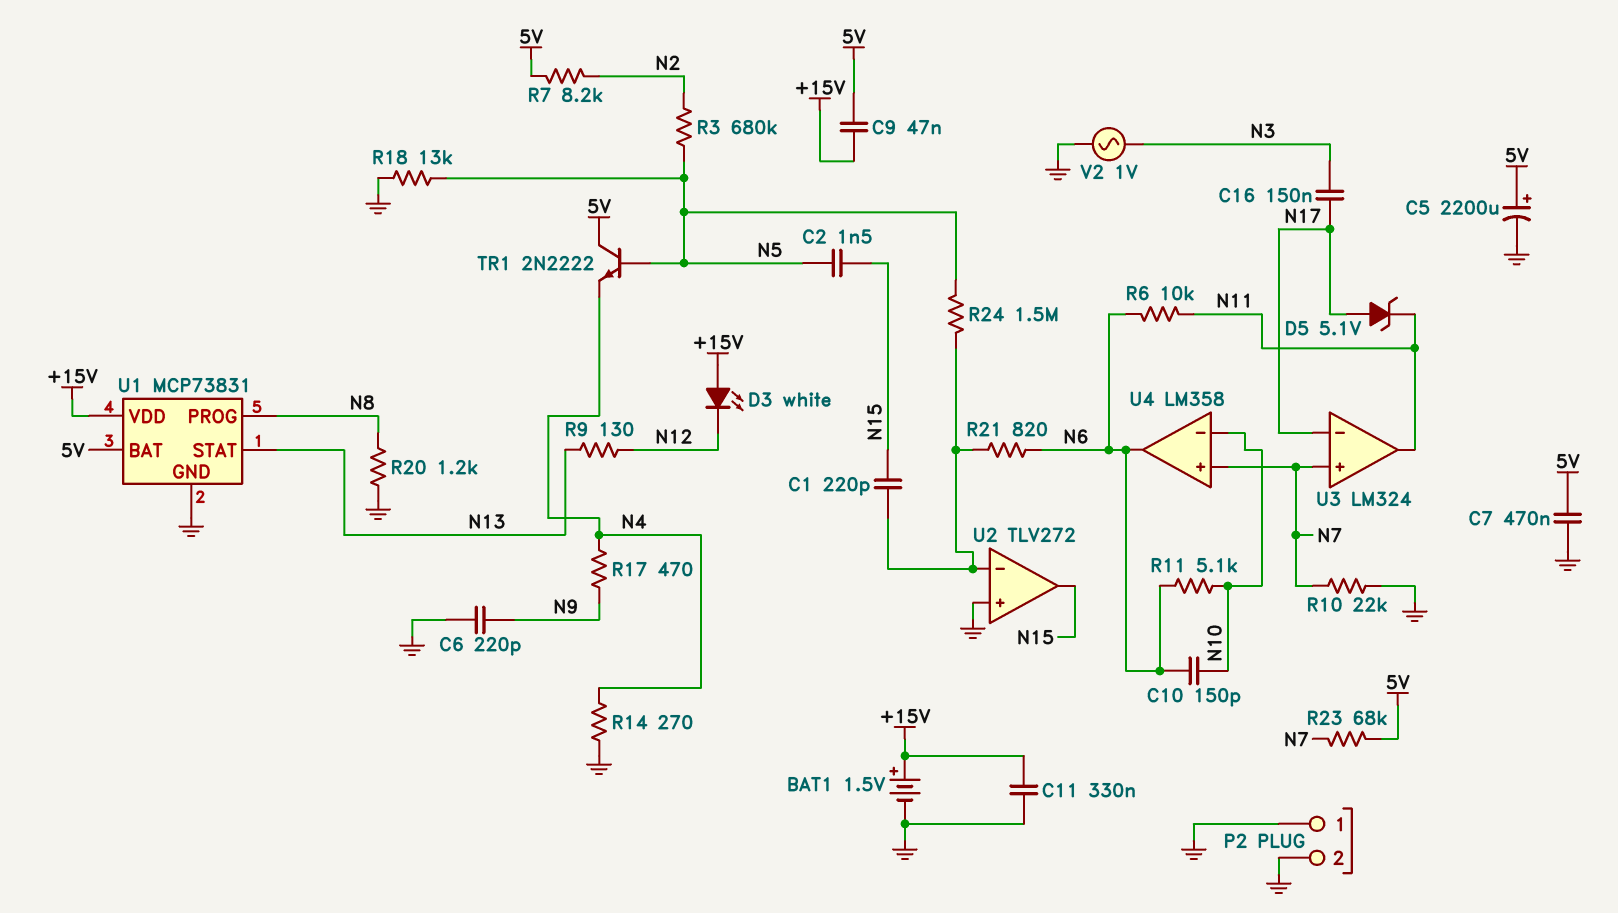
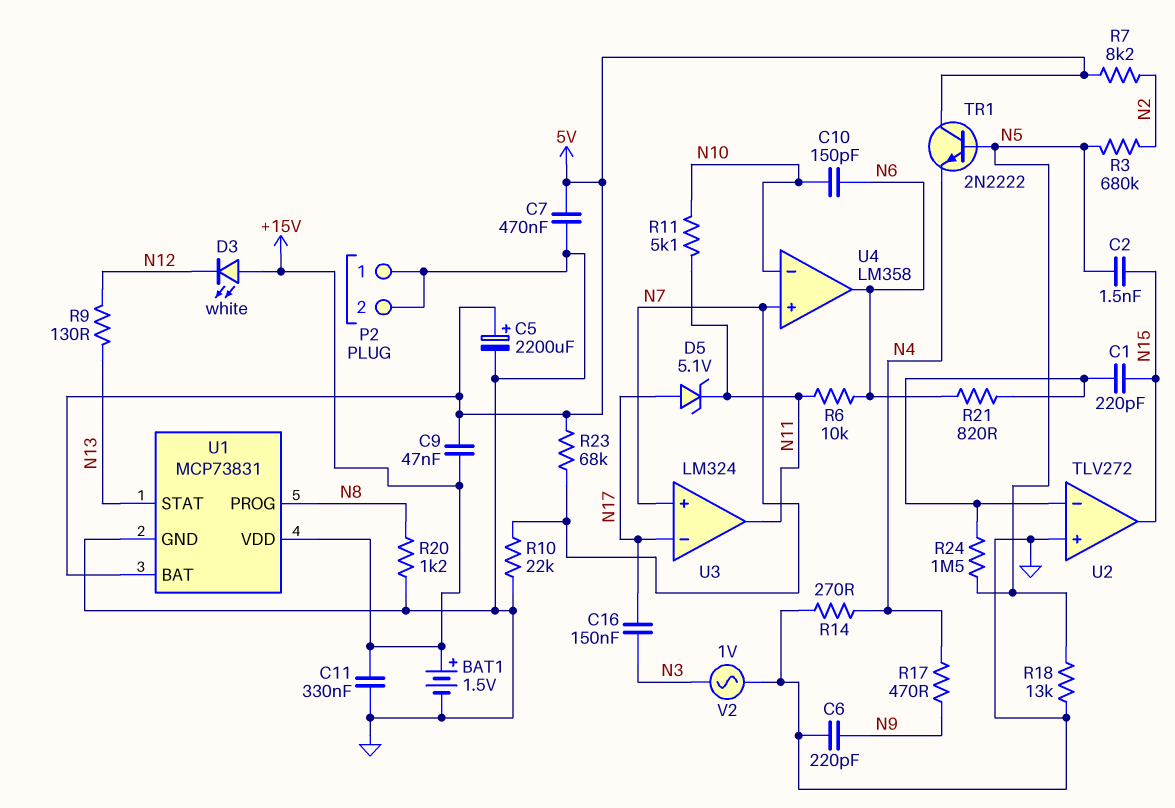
R11: 5.1k (N6, N10) -> 5.1k (N10, N11)

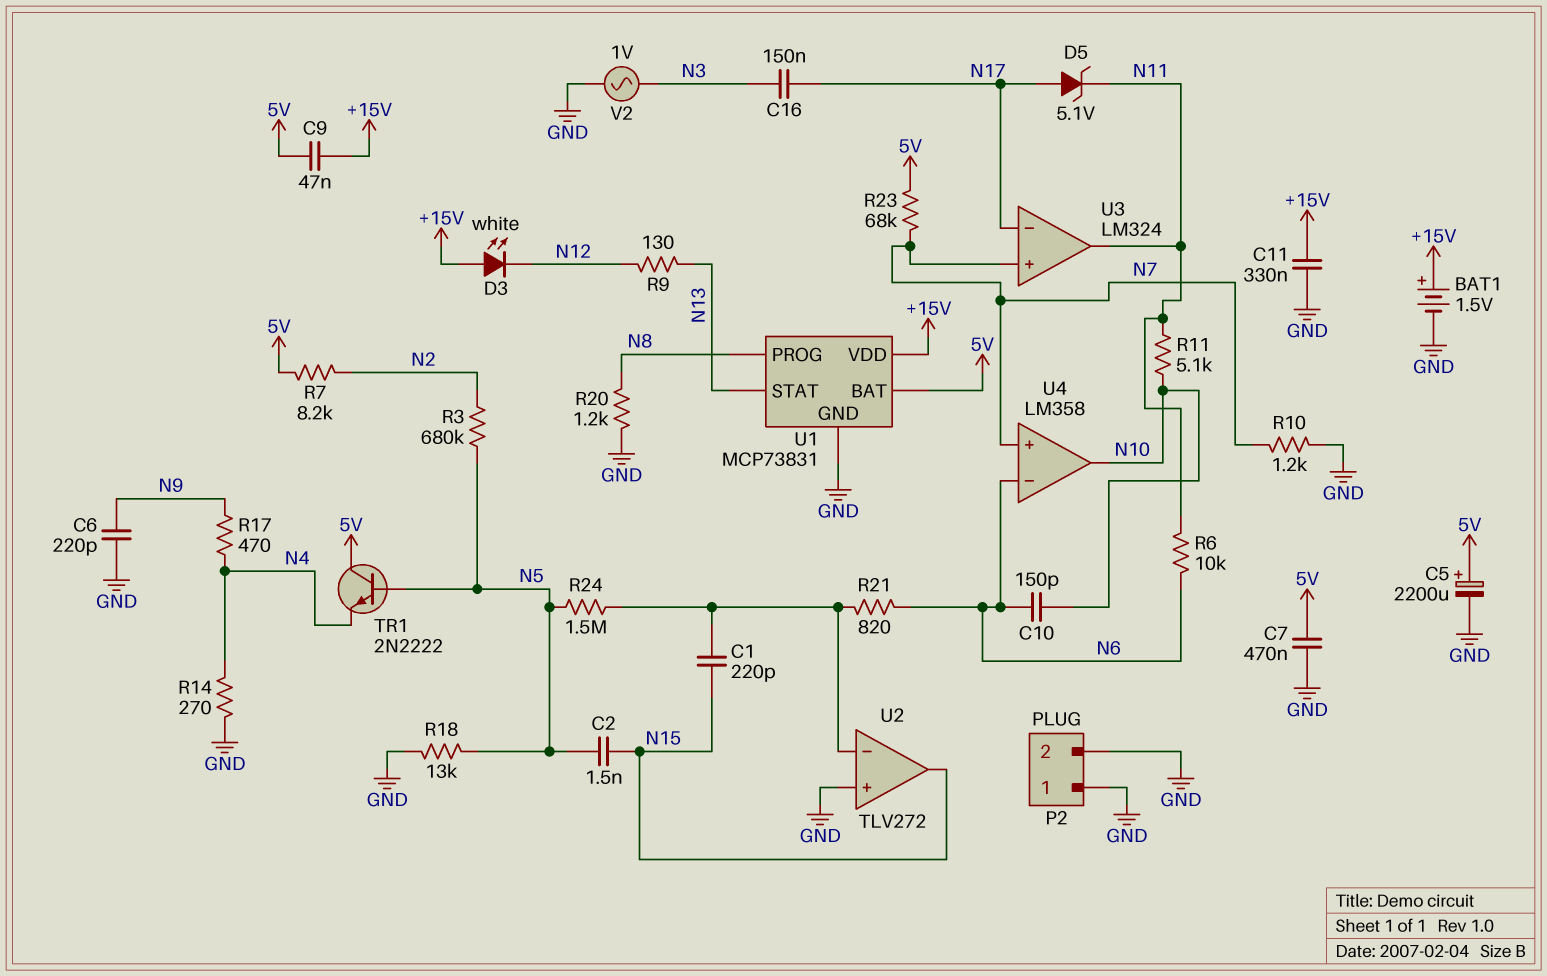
R10: 22k (GND, N7) -> 1.2k (GND, N7)
U4 pin in-: N10 -> N6
U4 pin out: N6 -> N10

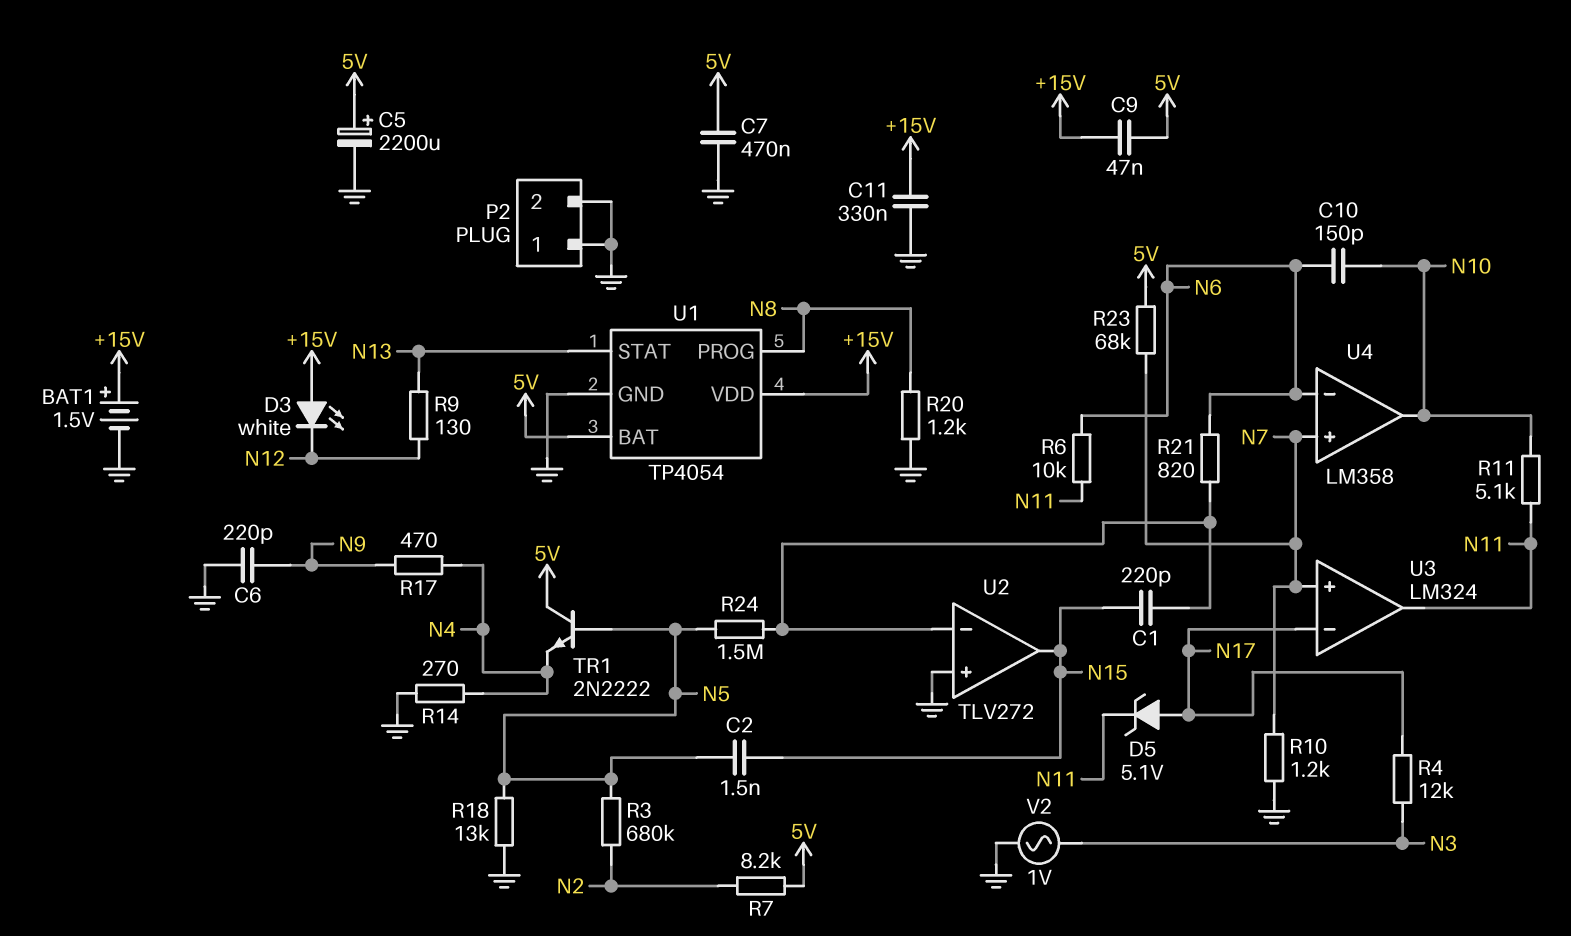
C16: 150nF (N3, N17) -> none
R4: none -> 12k (N3, N17)
U1: MCP73831 -> TP4054

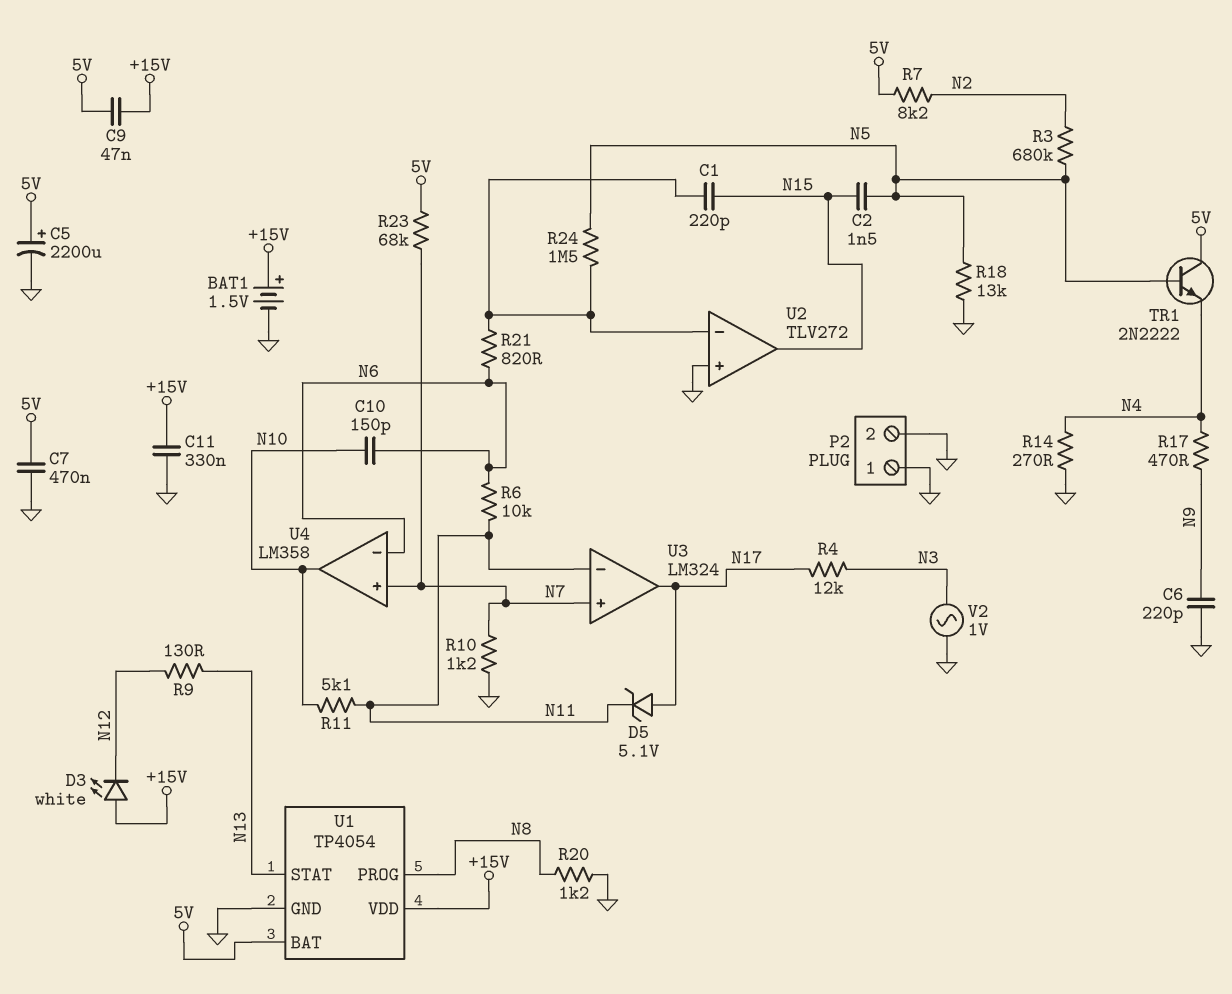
U3 pin in-: N17 -> N11
U3 pin out: N11 -> N17

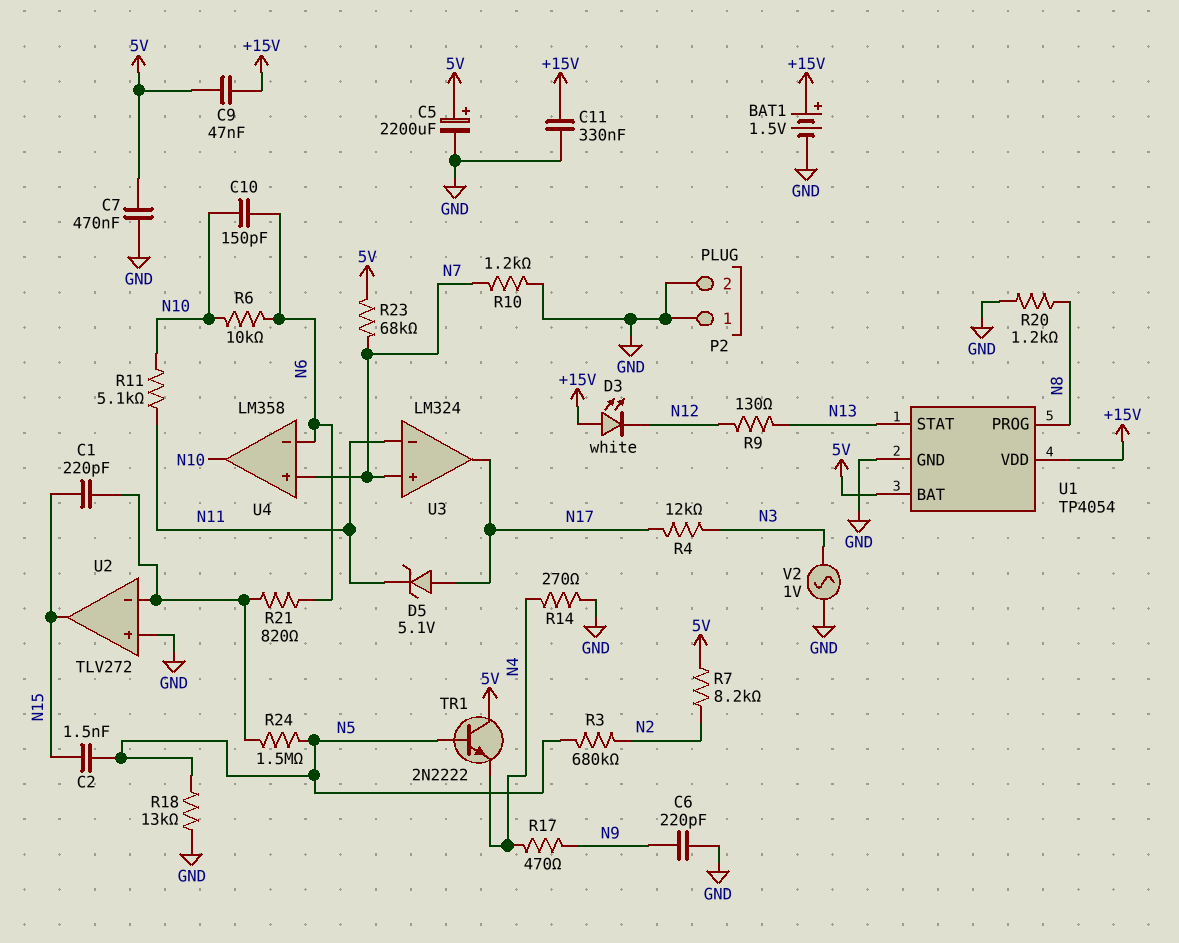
R6: 10k (N6, N11) -> 10k (N6, N10)

